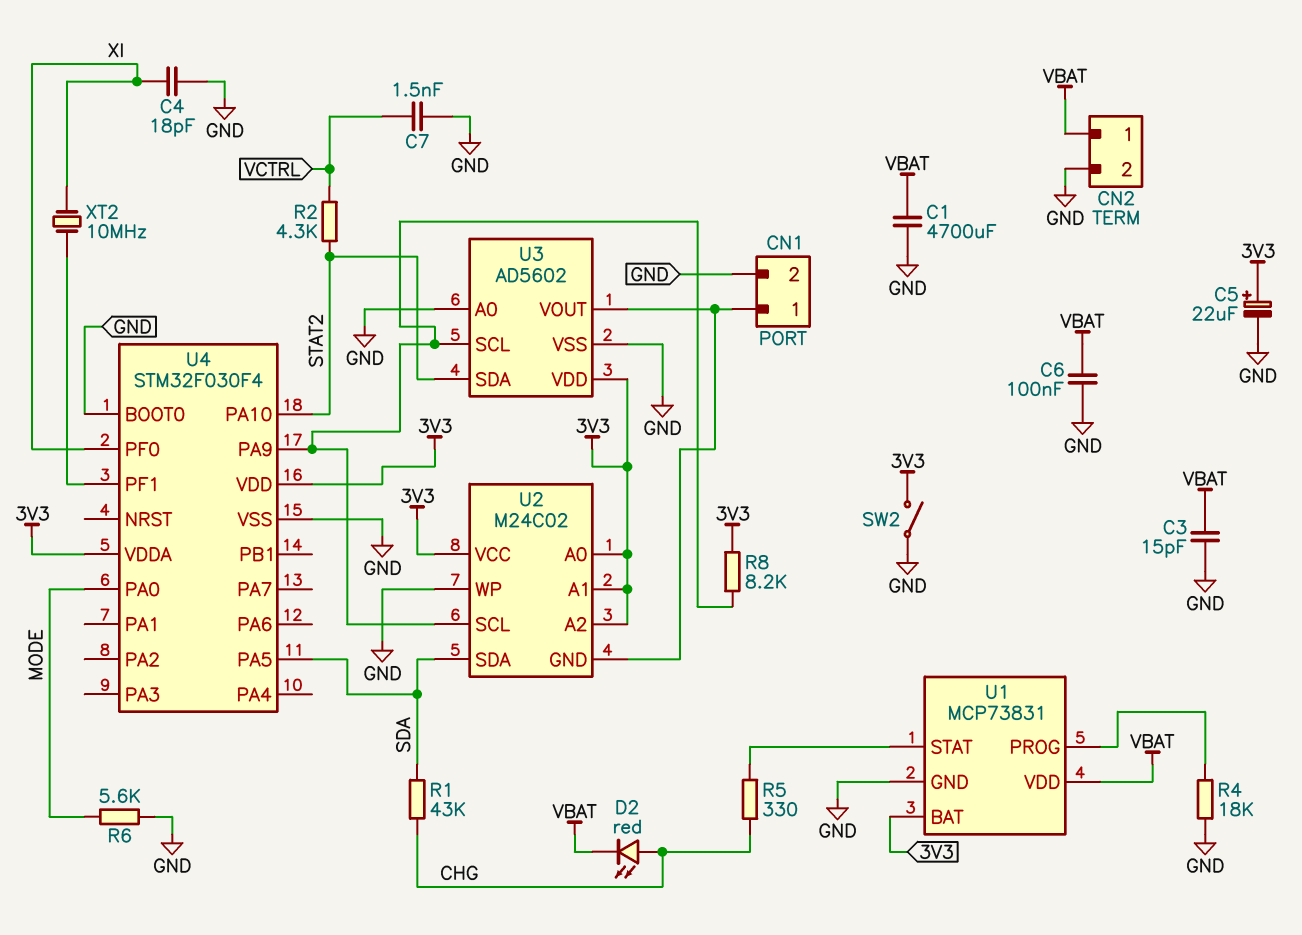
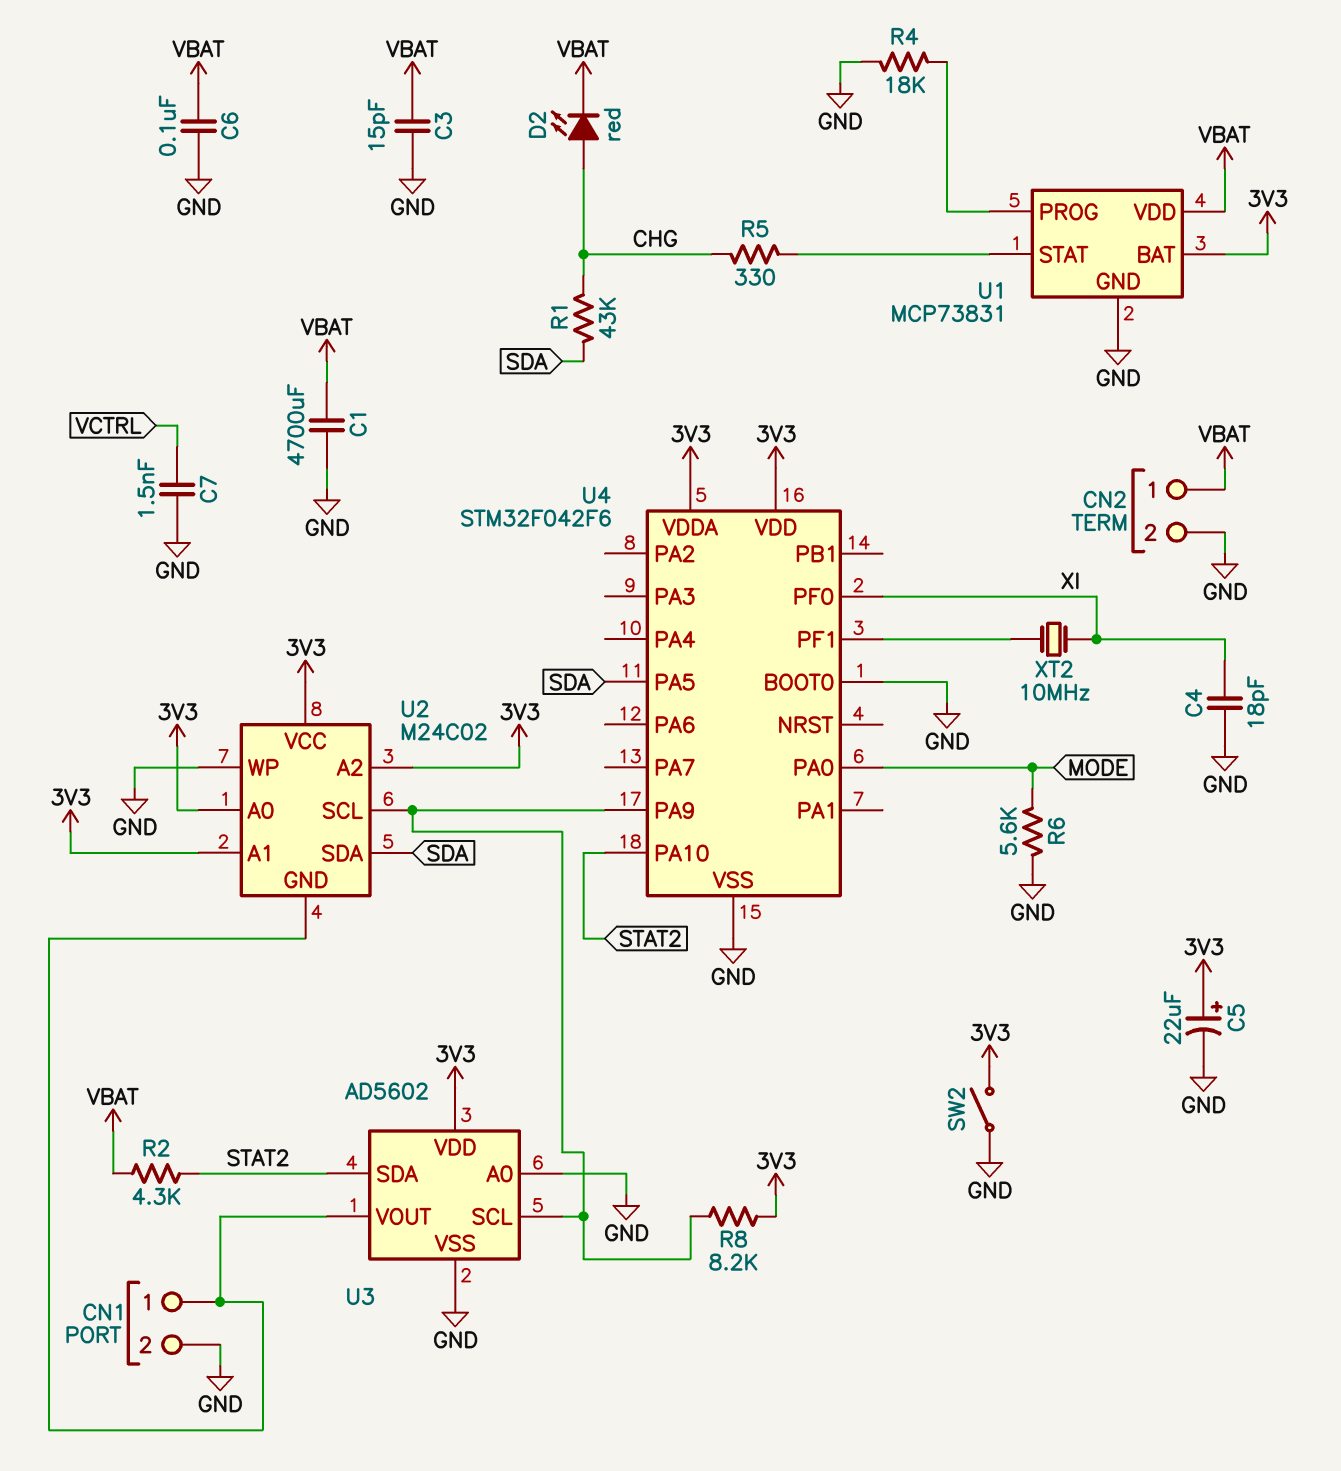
R2: 4.3k (STAT2, VCTRL) -> 4.3k (STAT2, VBAT)
U4: STM32F030F4 -> STM32F042F6

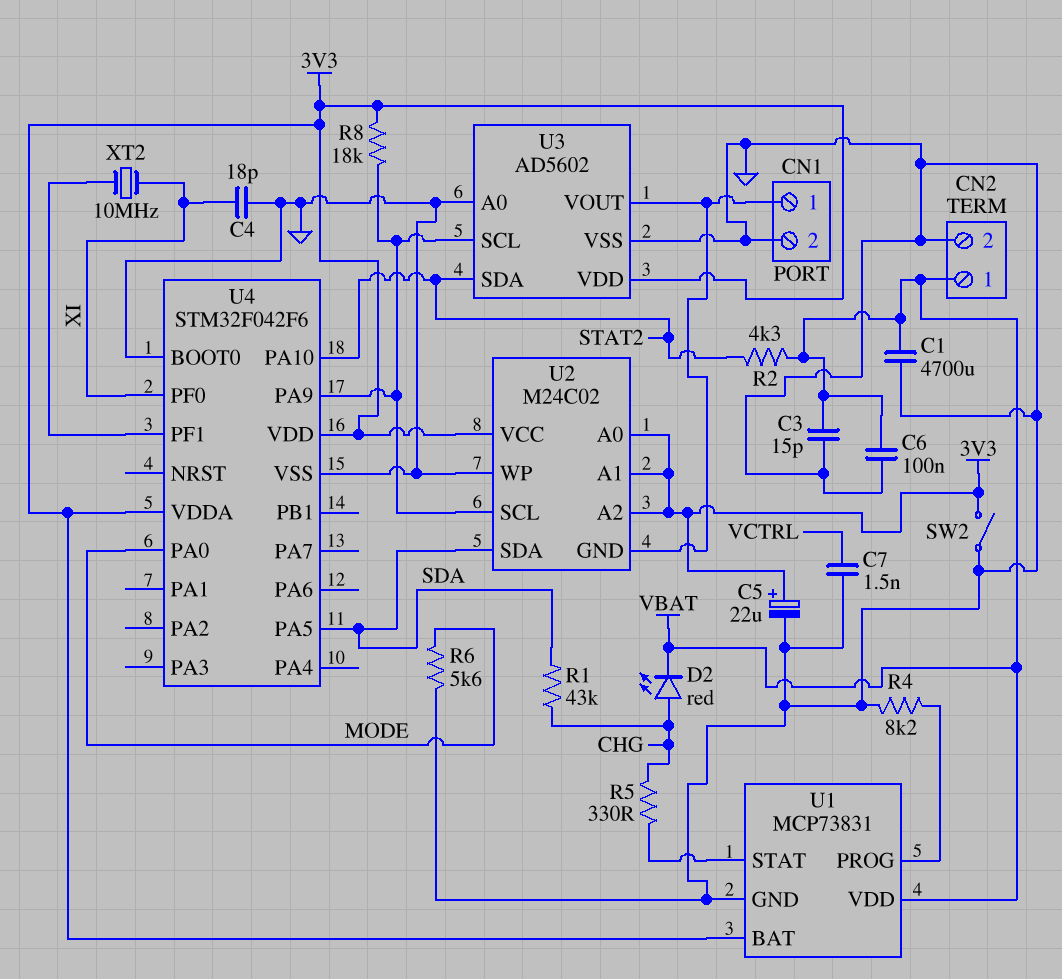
R4: 18k (GND, U1/PROG) -> 8.2k (GND, U1/PROG)
R8: 8.2k (3V3, U2/SCL) -> 18k (3V3, U2/SCL)

